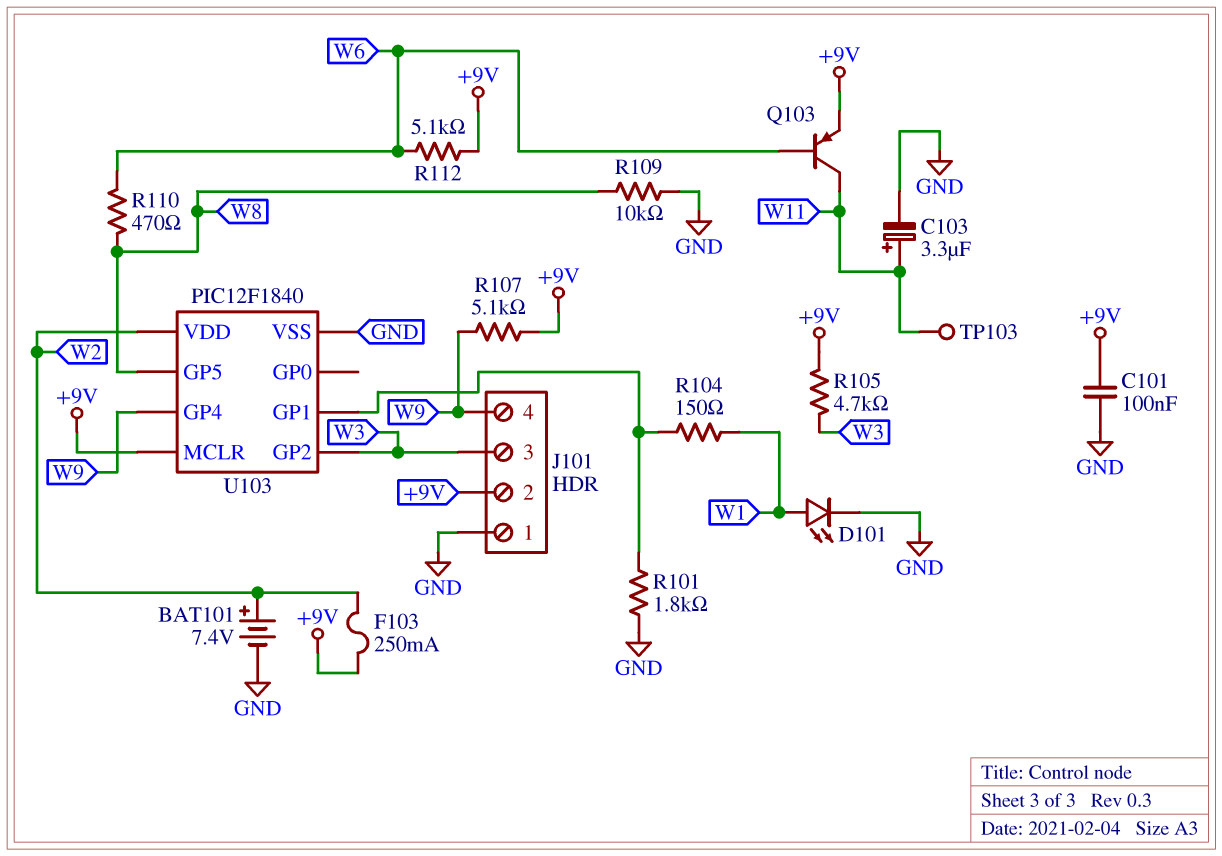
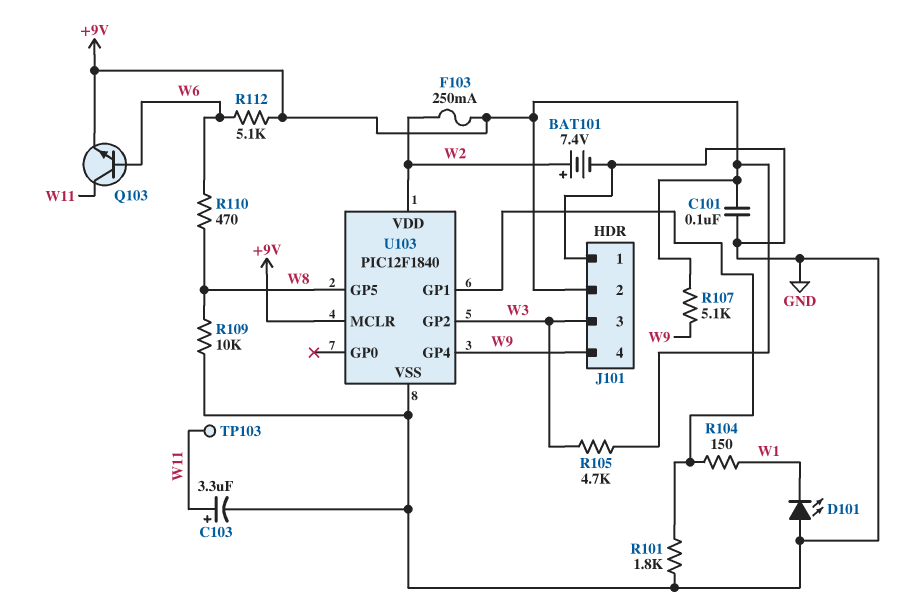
D101: LED (A W1, K GND) -> LED (A GND, K W1)
Q103: PNP (B W6, C W11, E +9V) -> NPN (B W6, C W11, E +9V)

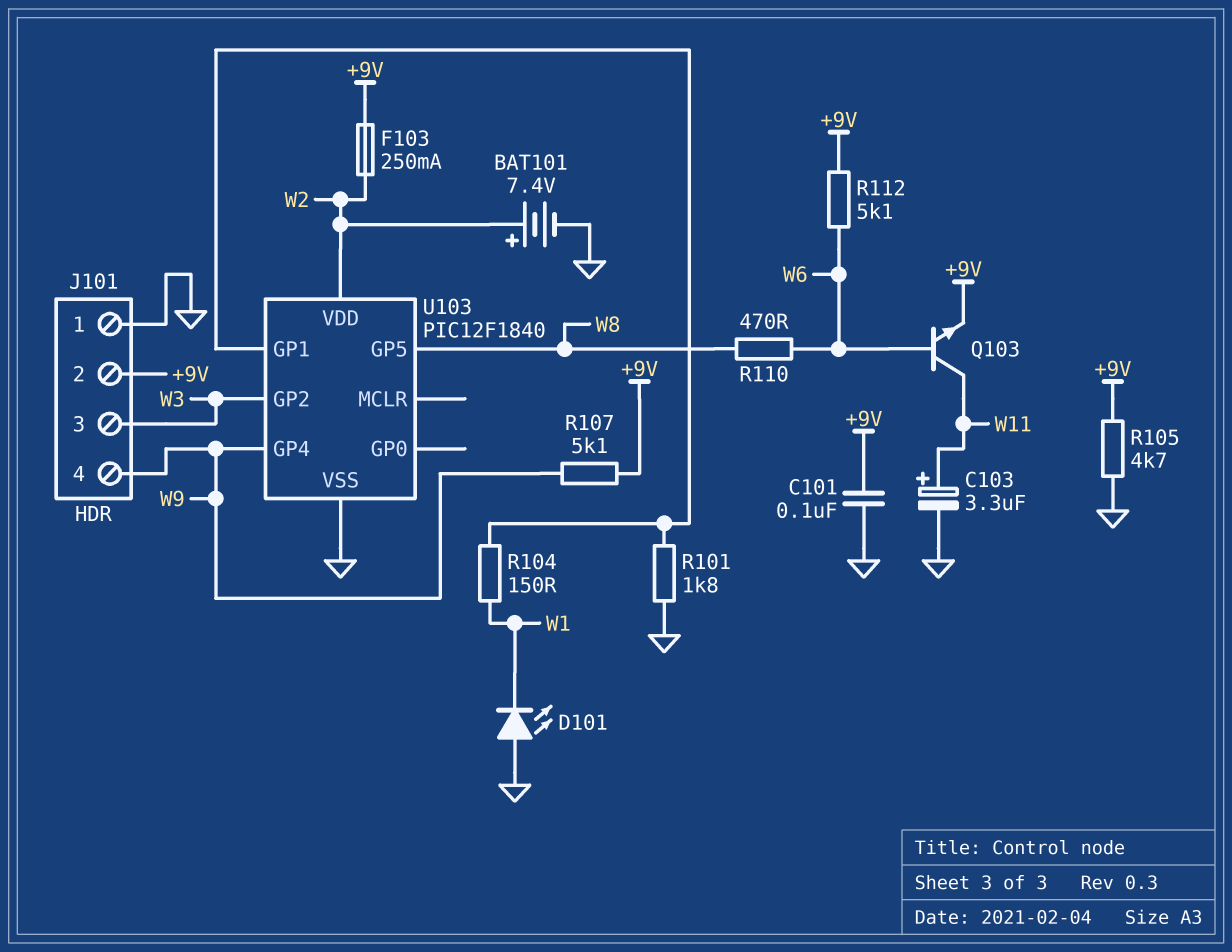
R105: 4.7k (+9V, W3) -> 4.7k (+9V, GND)
R109: 10k (GND, W8) -> none
TP103: test point (W11) -> none
U103 pin MCLR: +9V -> none

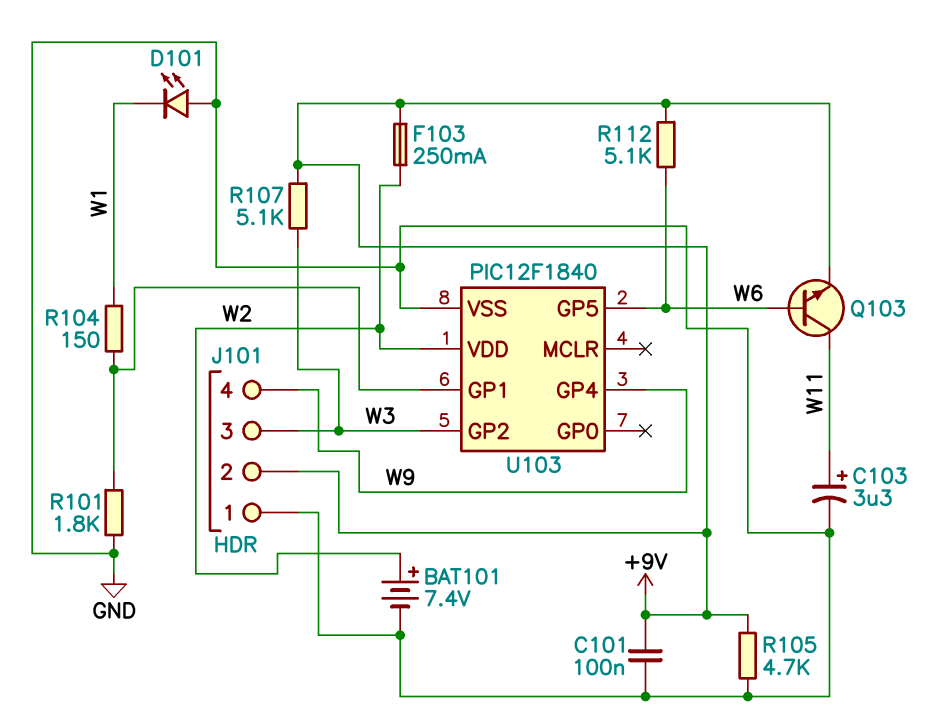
R107: 5.1k (+9V, W9) -> 5.1k (+9V, W3)
R110: 470 (W6, W8) -> none
U103 pin GP5: W8 -> W6

